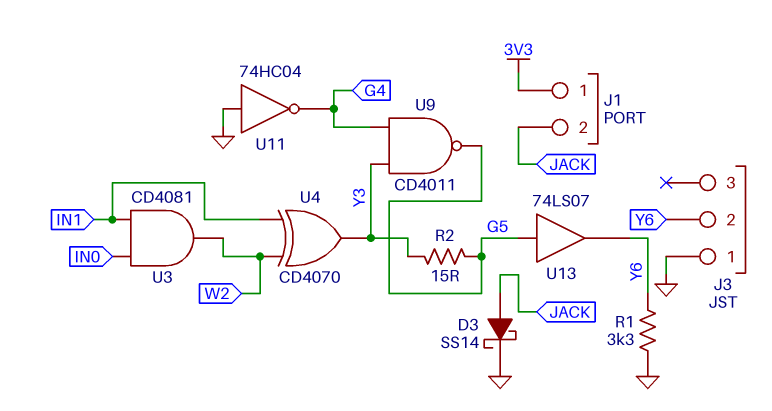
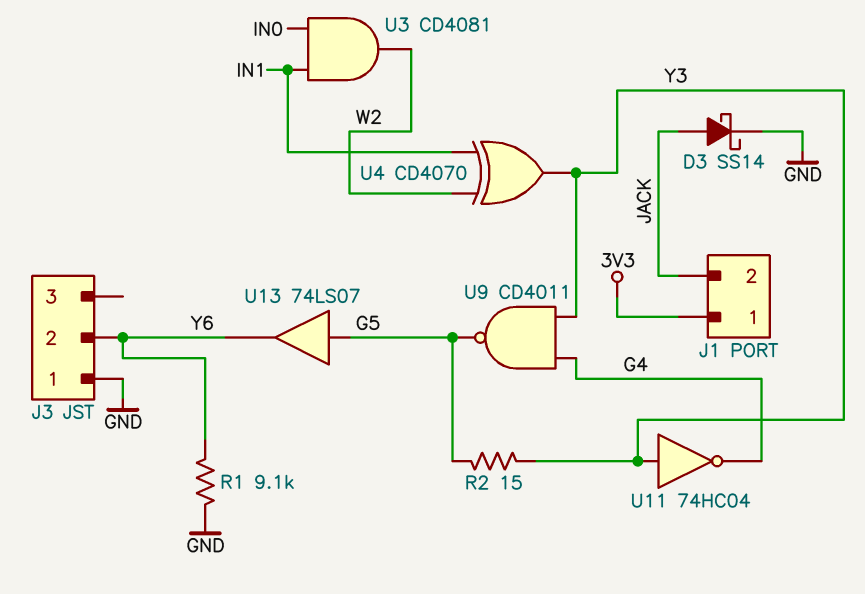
R1: 3.3k (GND, Y6) -> 9.1k (GND, Y6)
U11: NOT 74HC04 (in GND, out G4) -> NOT 74HC04 (in Y3, out G4)

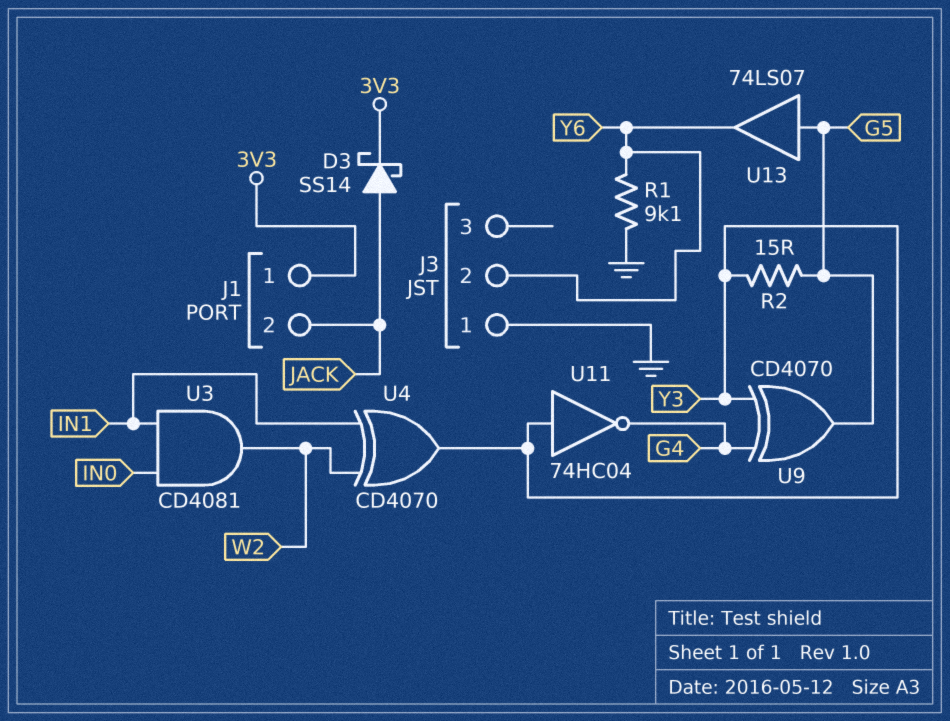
D3: schottky SS14 (A JACK, K GND) -> schottky SS14 (A JACK, K 3V3)
U9: NAND CD4011 (in G4, in Y3, out G5) -> XOR CD4070 (in G4, in Y3, out G5)

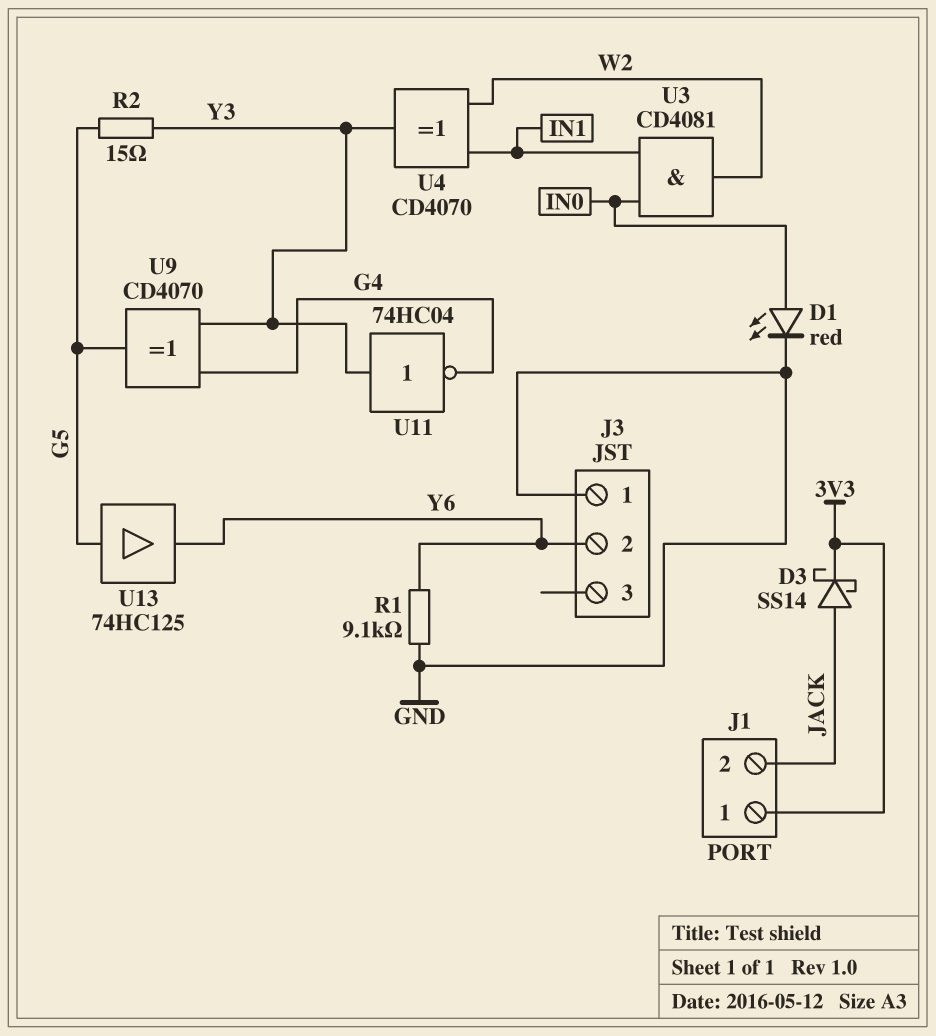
D1: none -> LED red (A IN0, K GND)
U13: buffer 74LS07 (in G5, out Y6) -> buffer 74HC125 (in G5, out Y6)

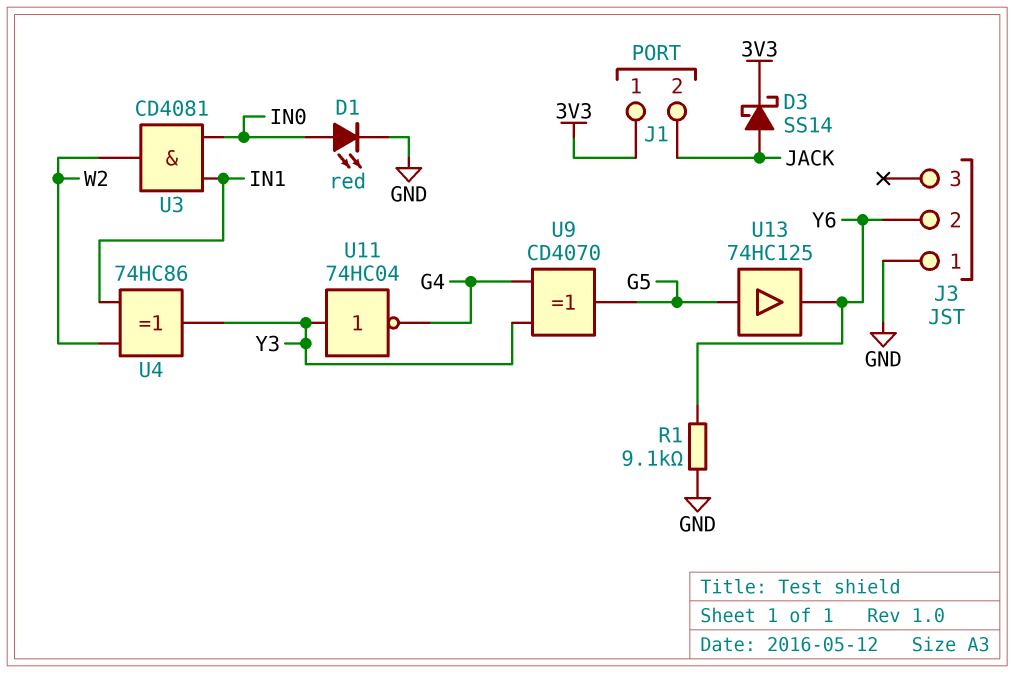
R2: 15 (G5, Y3) -> none
U4: XOR CD4070 (in IN1, in W2, out Y3) -> XOR 74HC86 (in IN1, in W2, out Y3)

